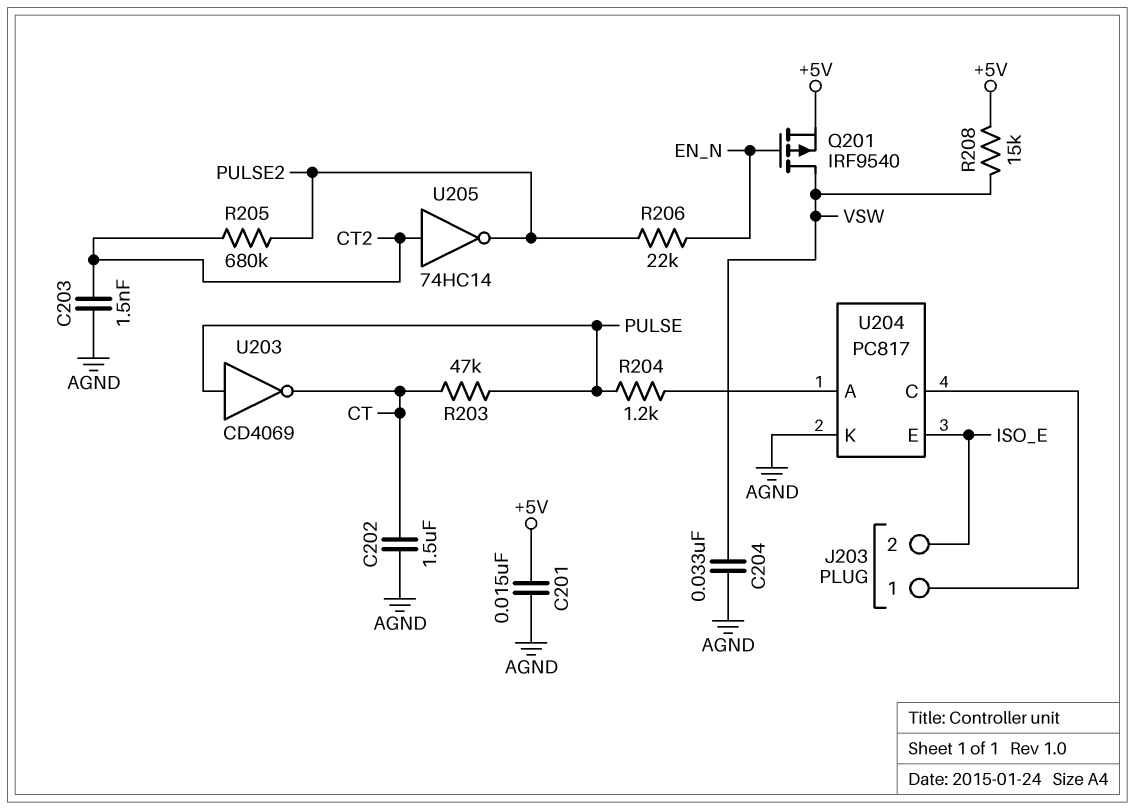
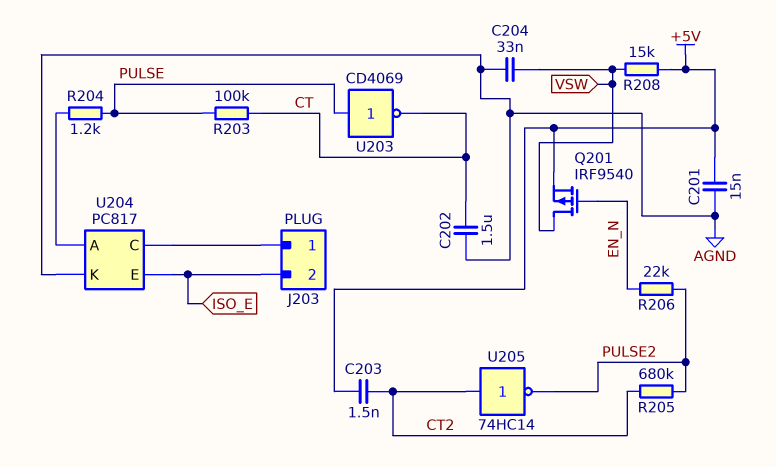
C203: 1.5nF (AGND, CT2) -> 1.5nF (+5V, CT2)
R203: 47k (CT, PULSE) -> 100k (CT, PULSE)

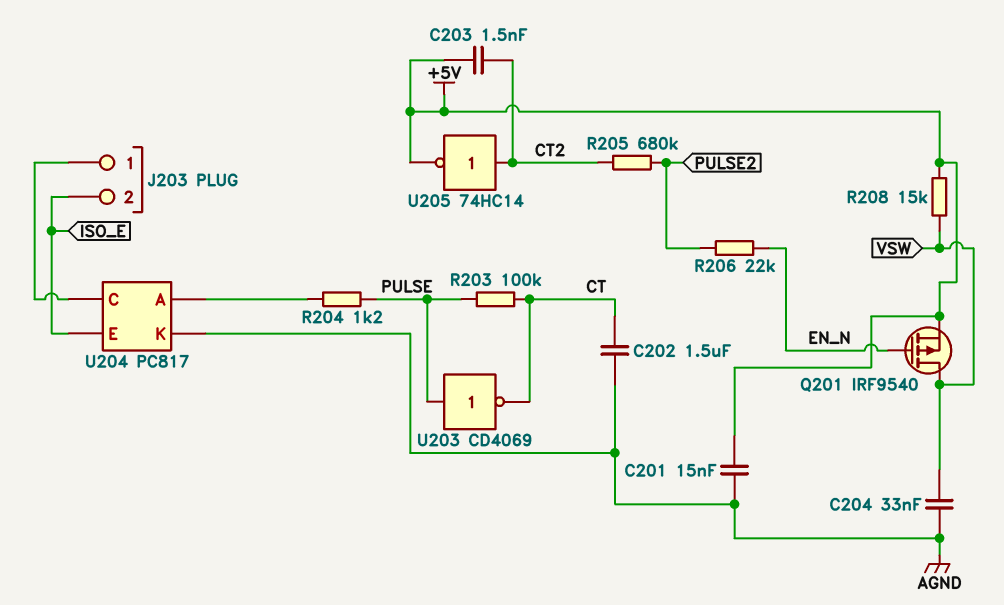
U205: NOT 74HC14 (in CT2, out PULSE2) -> NOT 74HC14 (in CT2, out +5V)

